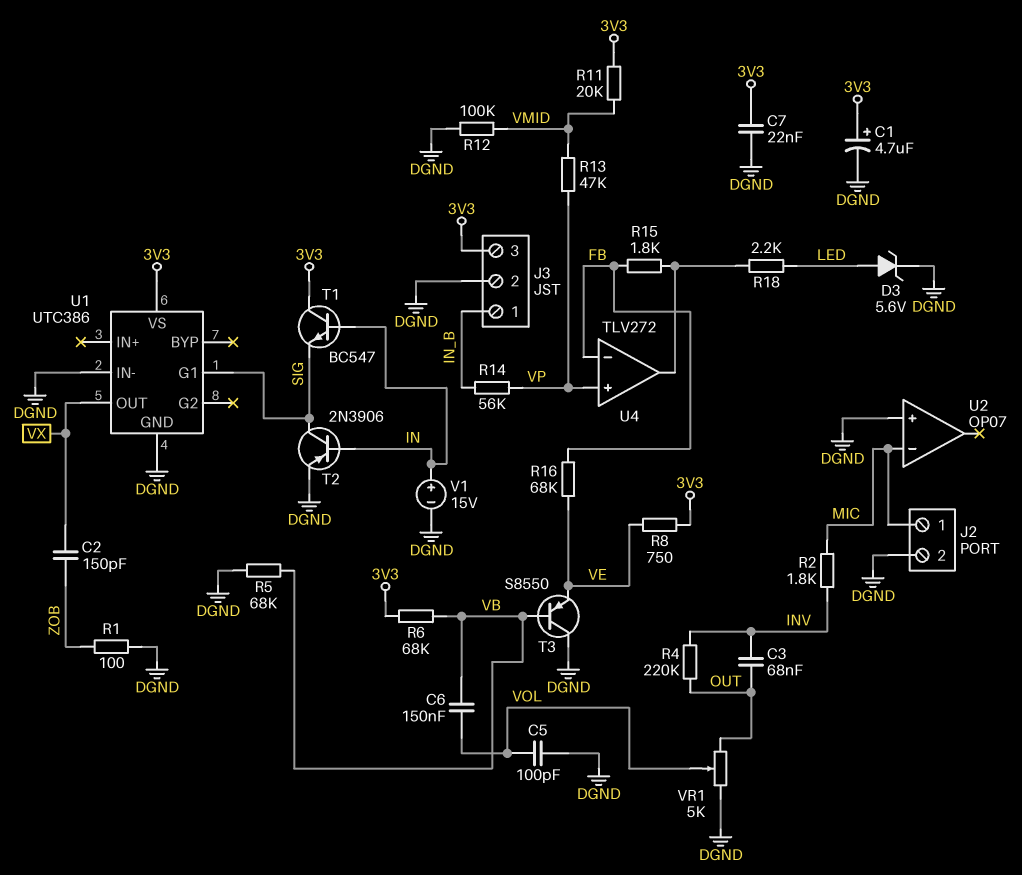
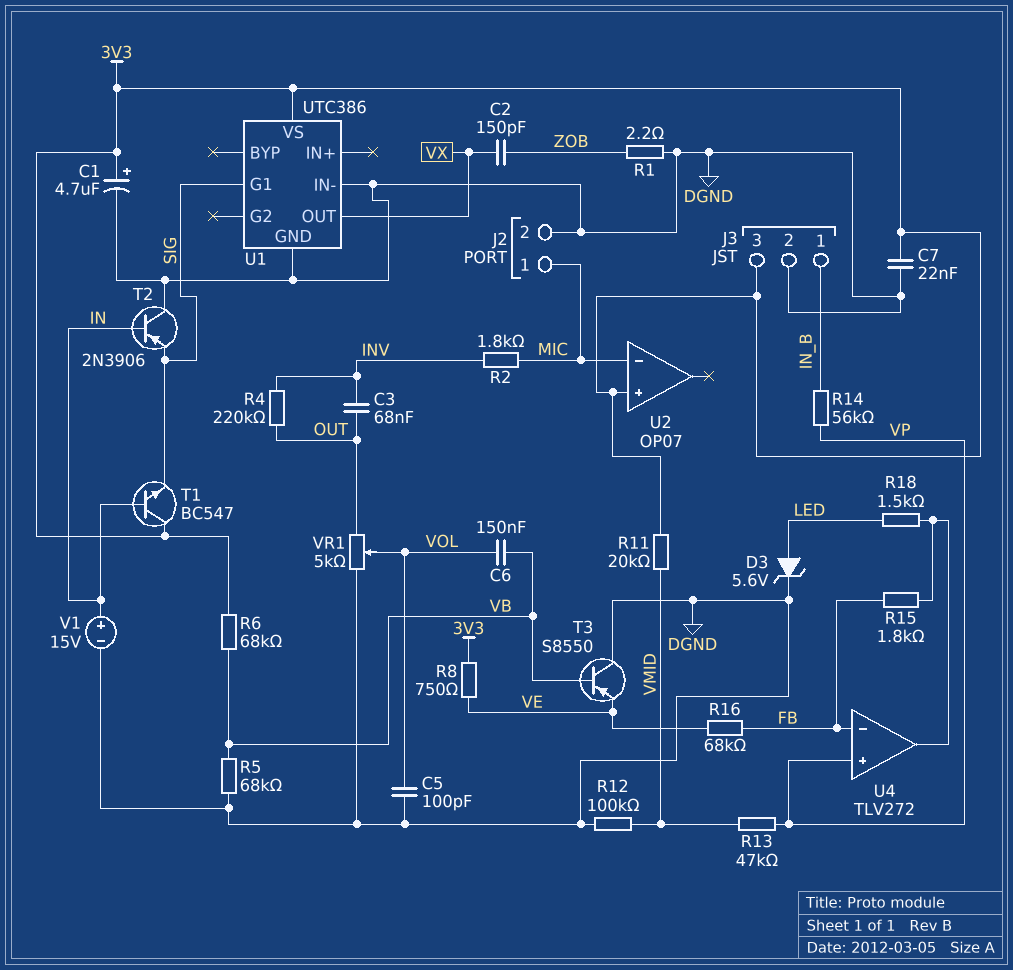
R1: 100 (DGND, ZOB) -> 2.2 (DGND, ZOB)
R18: 2.2k (LED, U4/out) -> 1.5k (LED, U4/out)
T2: PNP 2N3906 (B IN, C SIG, E DGND) -> PNP 2N3906 (B IN, C DGND, E SIG)
U2 pin in+: DGND -> 3V3

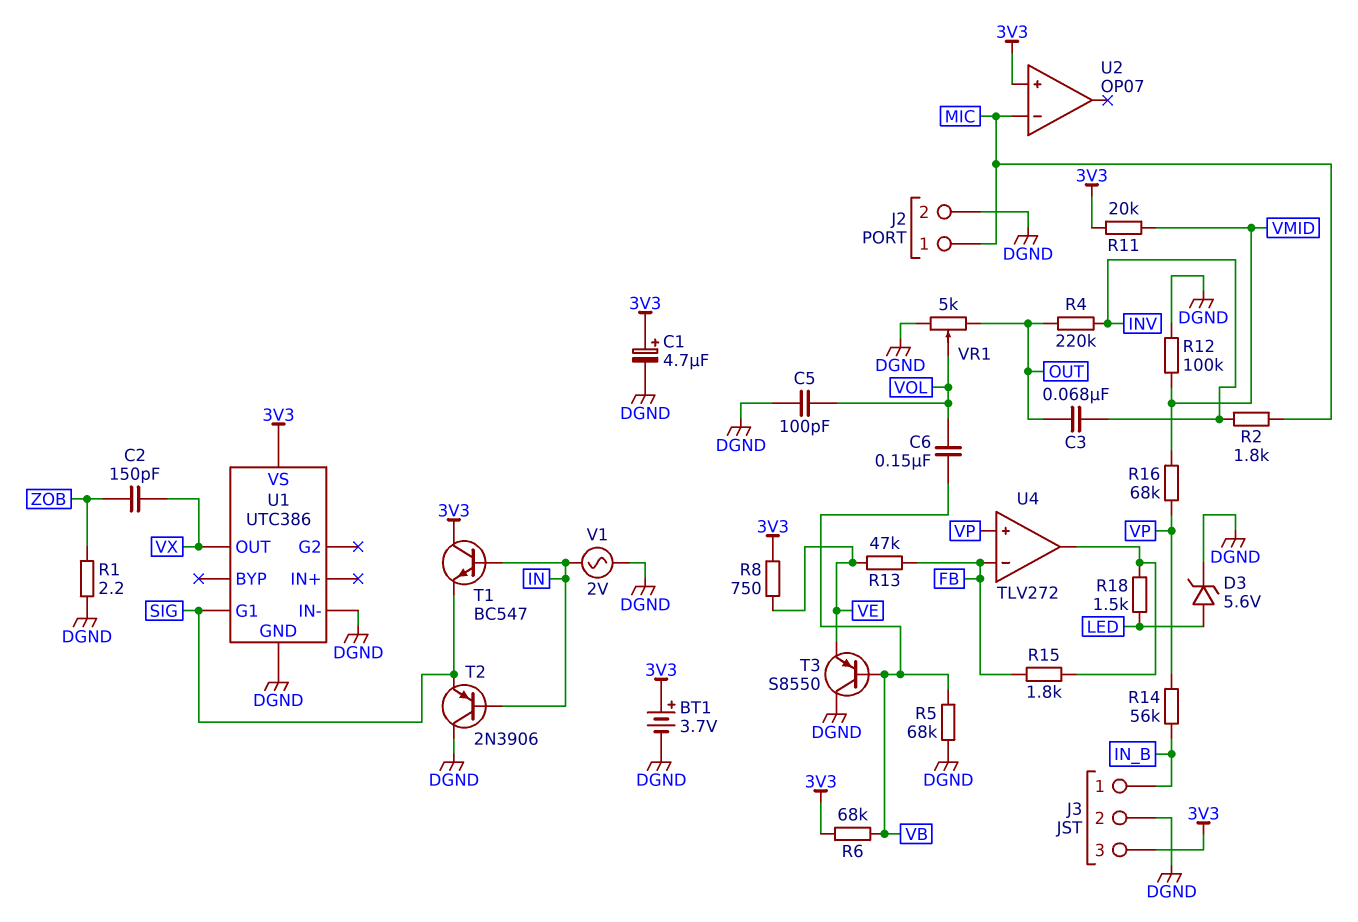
BT1: none -> 3.7V (plus 3V3, minus DGND)
C7: 22nF (3V3, DGND) -> none
R13: 47k (VMID, VP) -> 47k (FB, VE)
R16: 68k (FB, VE) -> 68k (VMID, VP)
V1: 15V (plus IN, minus DGND) -> AC 2V (DGND, IN)

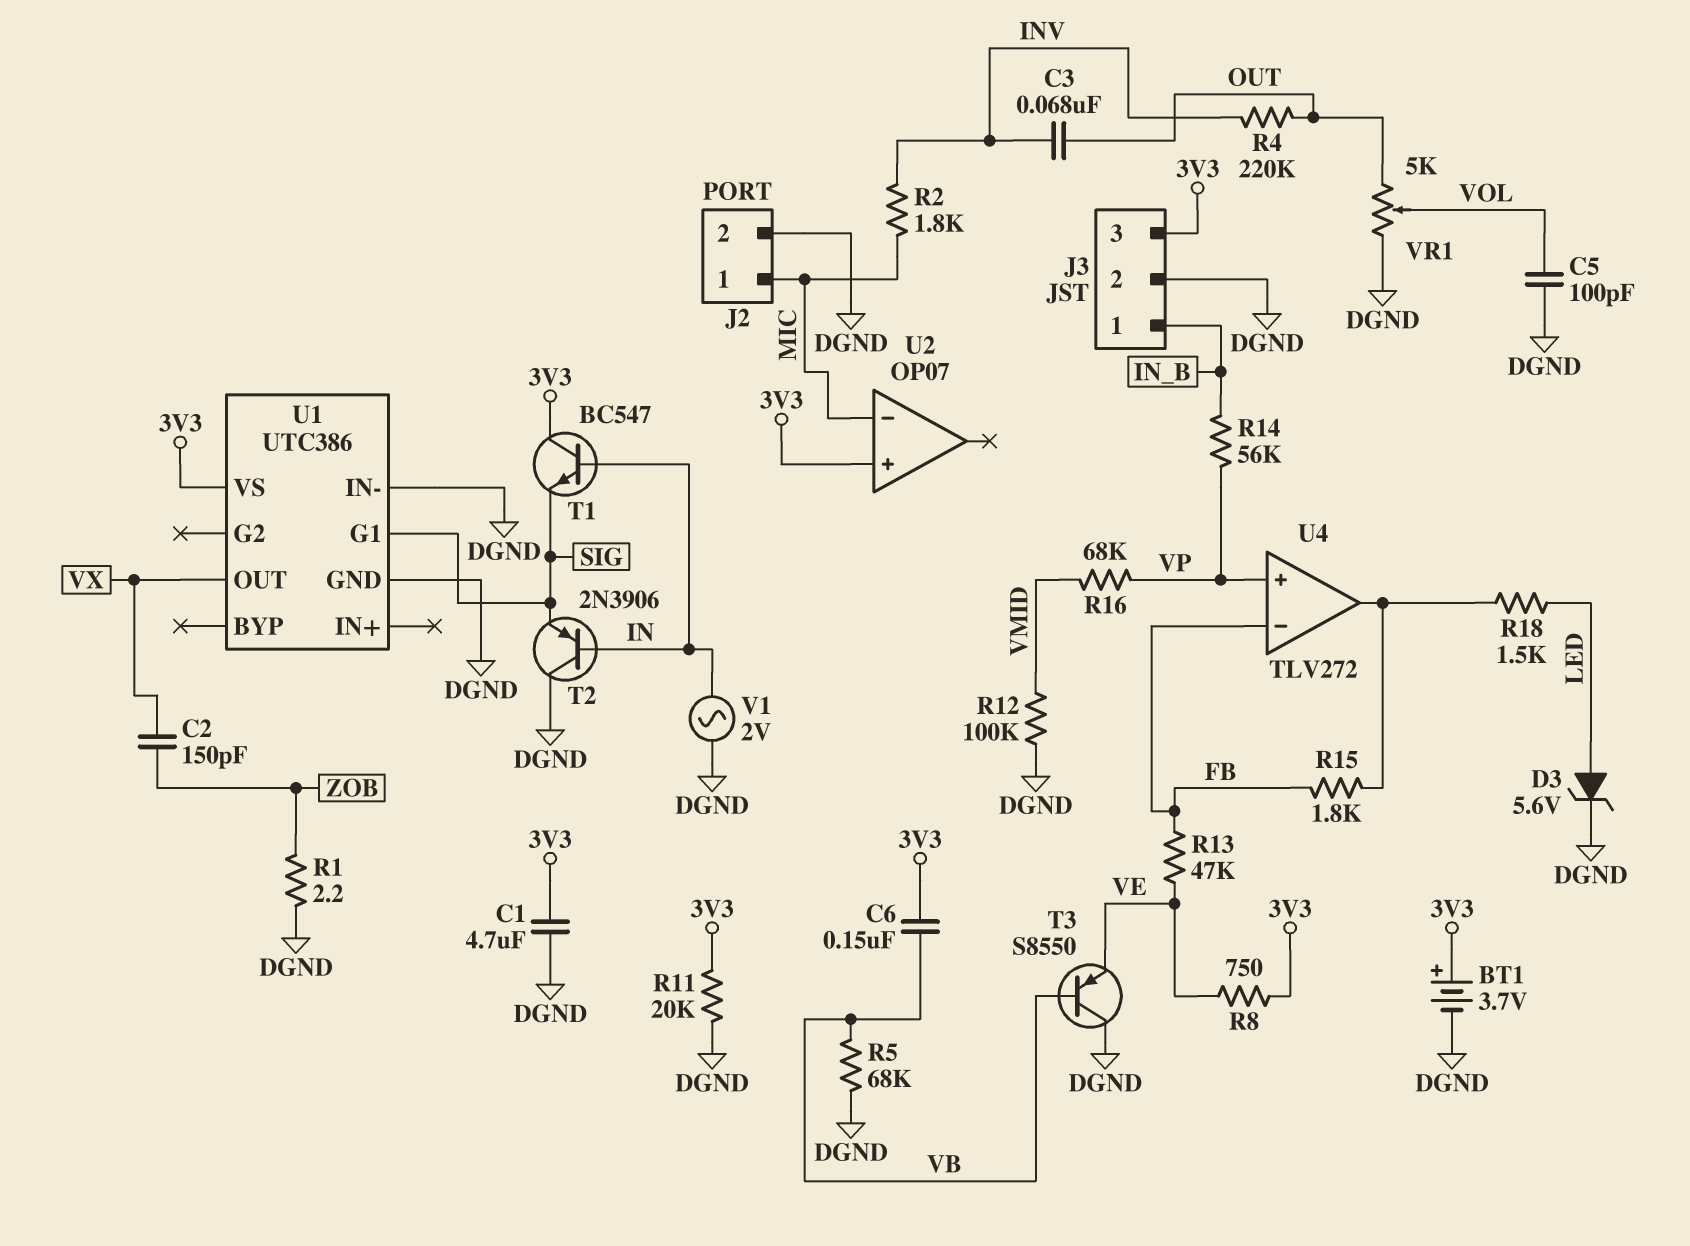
C1: 4.7uF (plus 3V3, minus DGND) -> 4.7uF (3V3, DGND)
C6: 150nF (VB, VOL) -> 150nF (3V3, VB)
R6: 68k (3V3, VB) -> none
R11: 20k (3V3, VMID) -> 20k (3V3, DGND)

